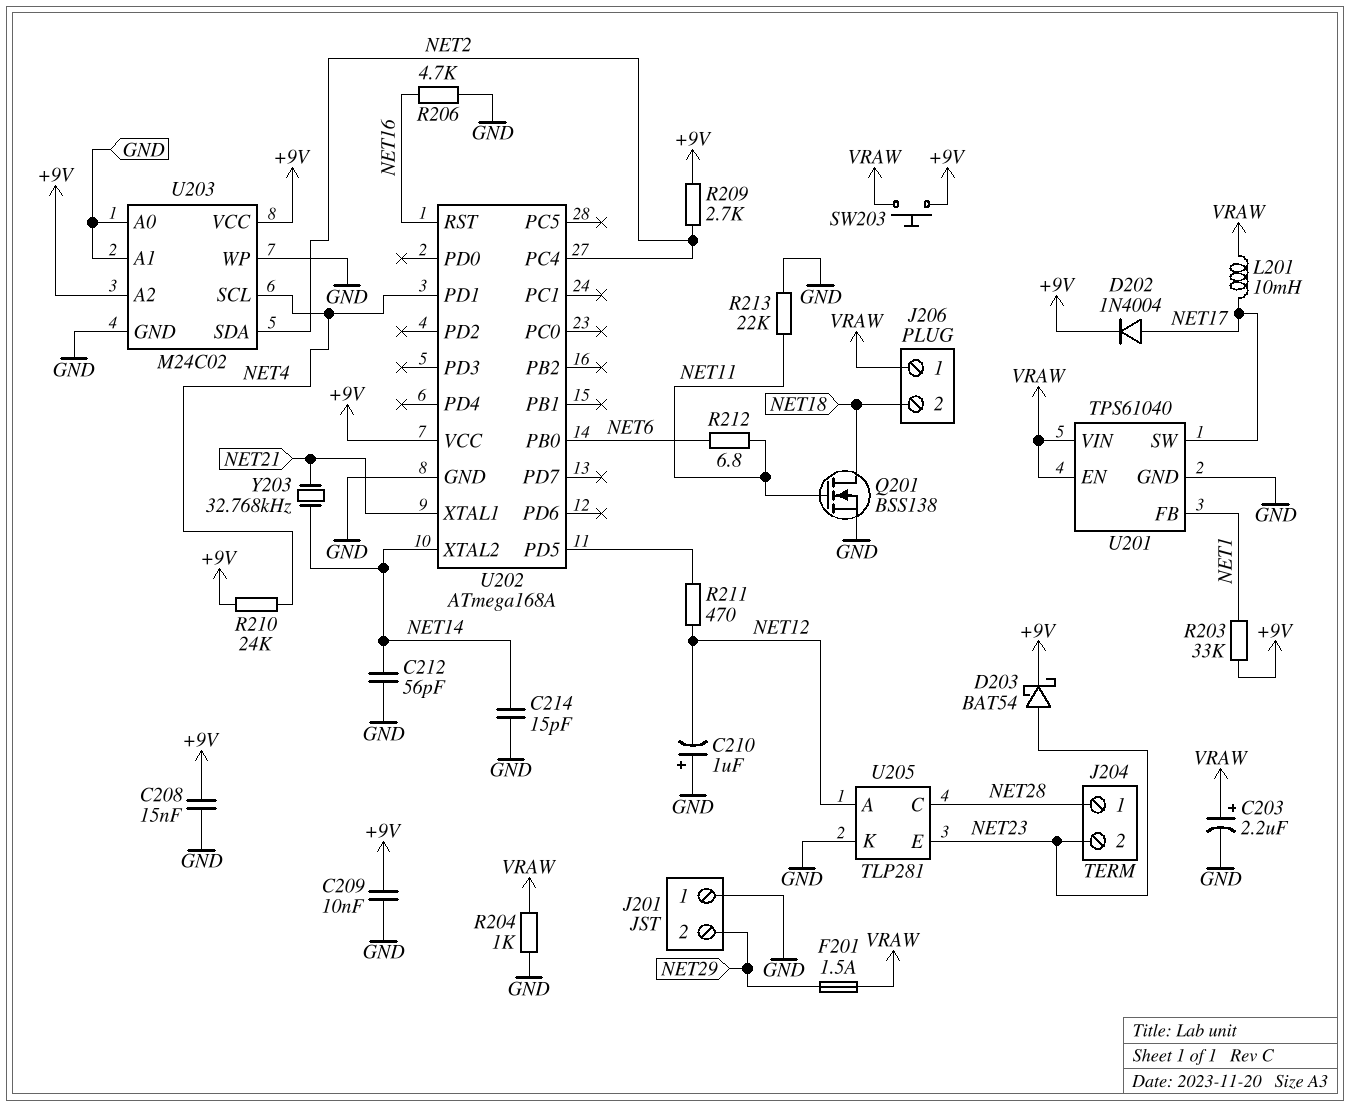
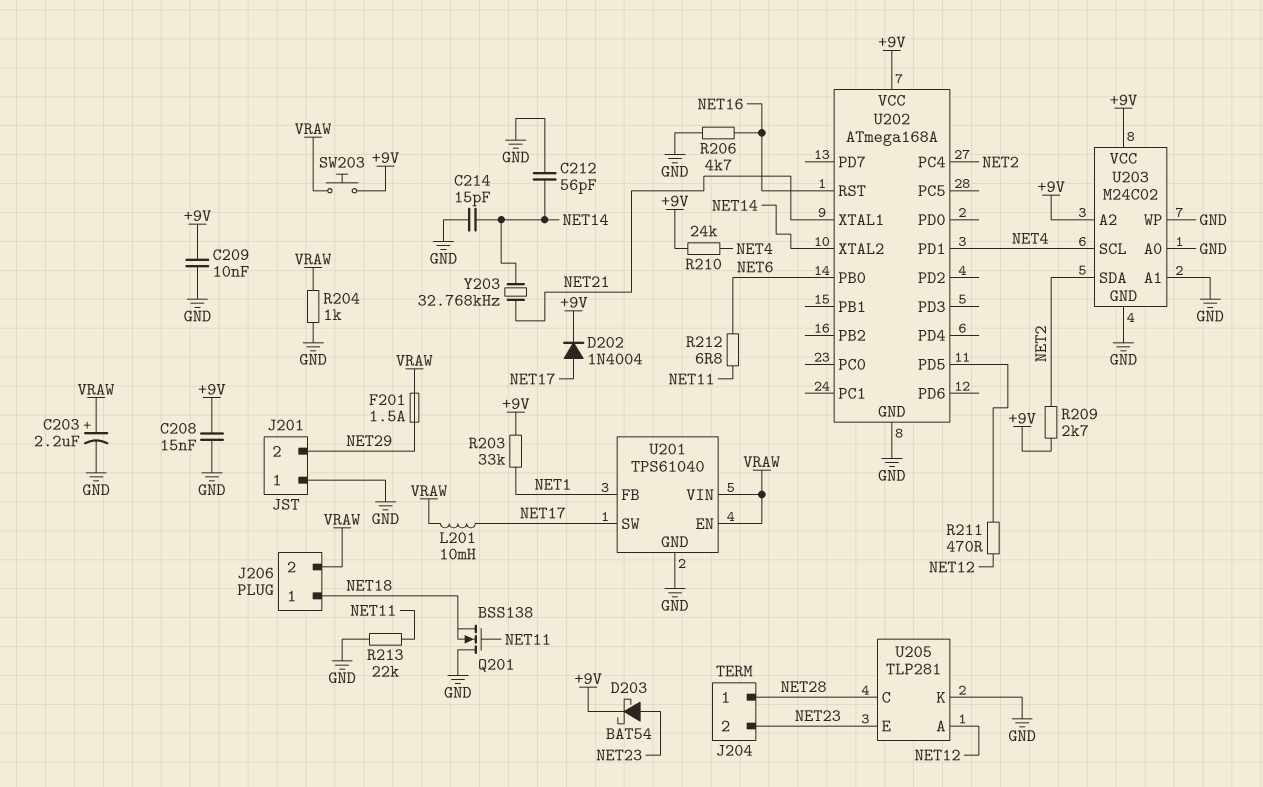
C210: 1uF (plus GND, minus NET12) -> none
J206 pin 1: VRAW -> NET18
J206 pin 2: NET18 -> VRAW
Q201: NMOS BSS138 (G NET11, D NET18, S GND) -> NMOS BSS138 (G NET11, D GND, S NET18)

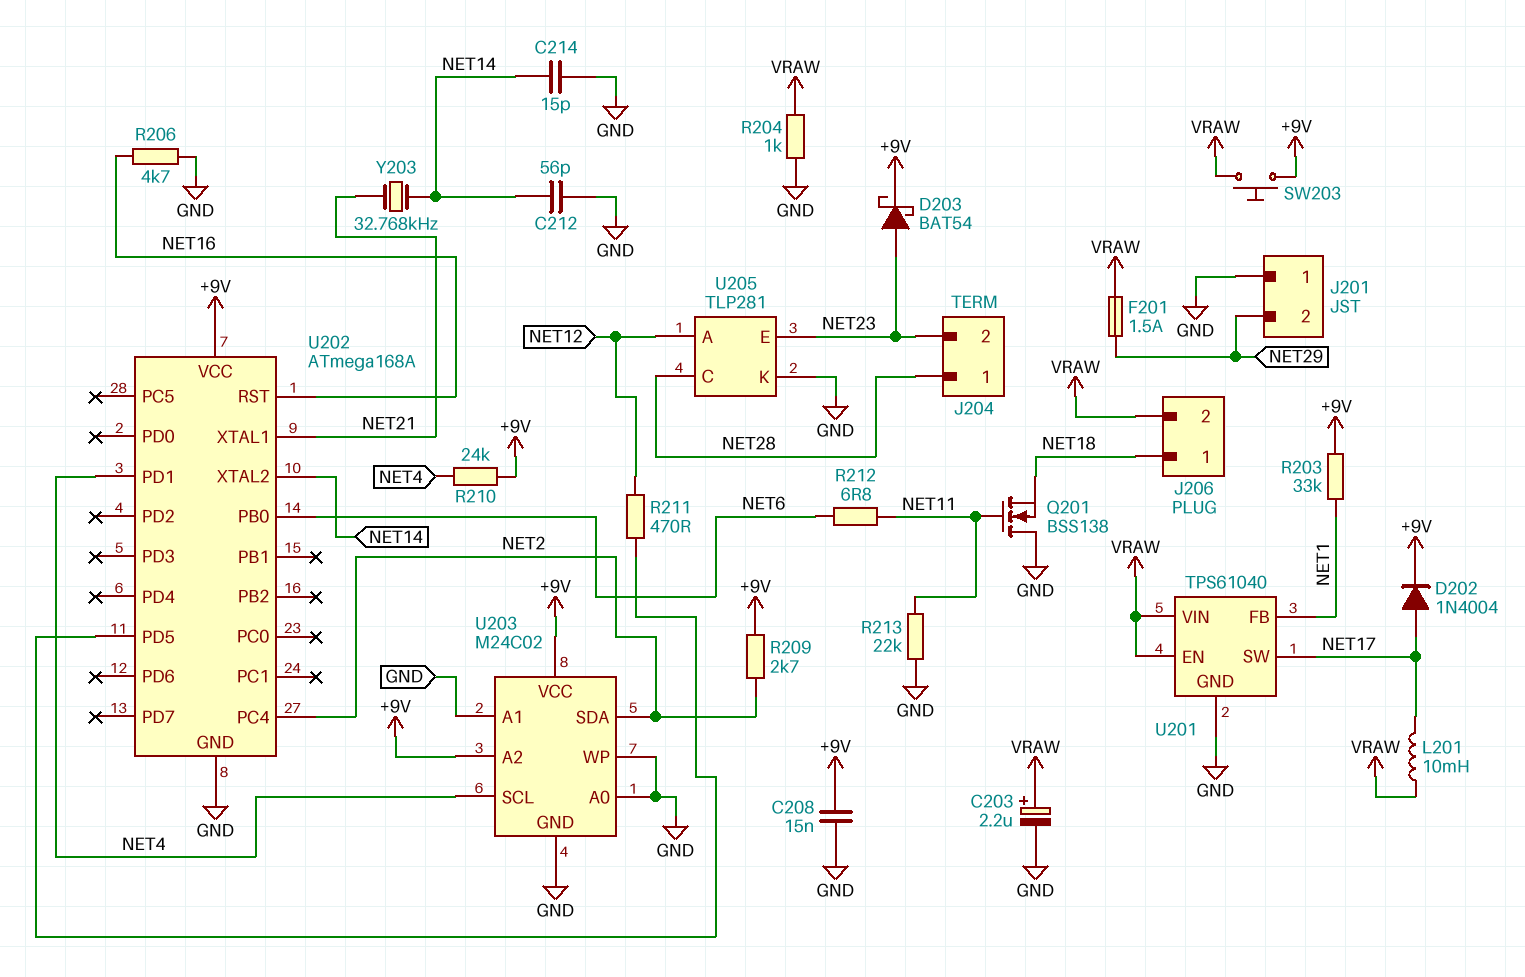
C209: 10nF (+9V, GND) -> none

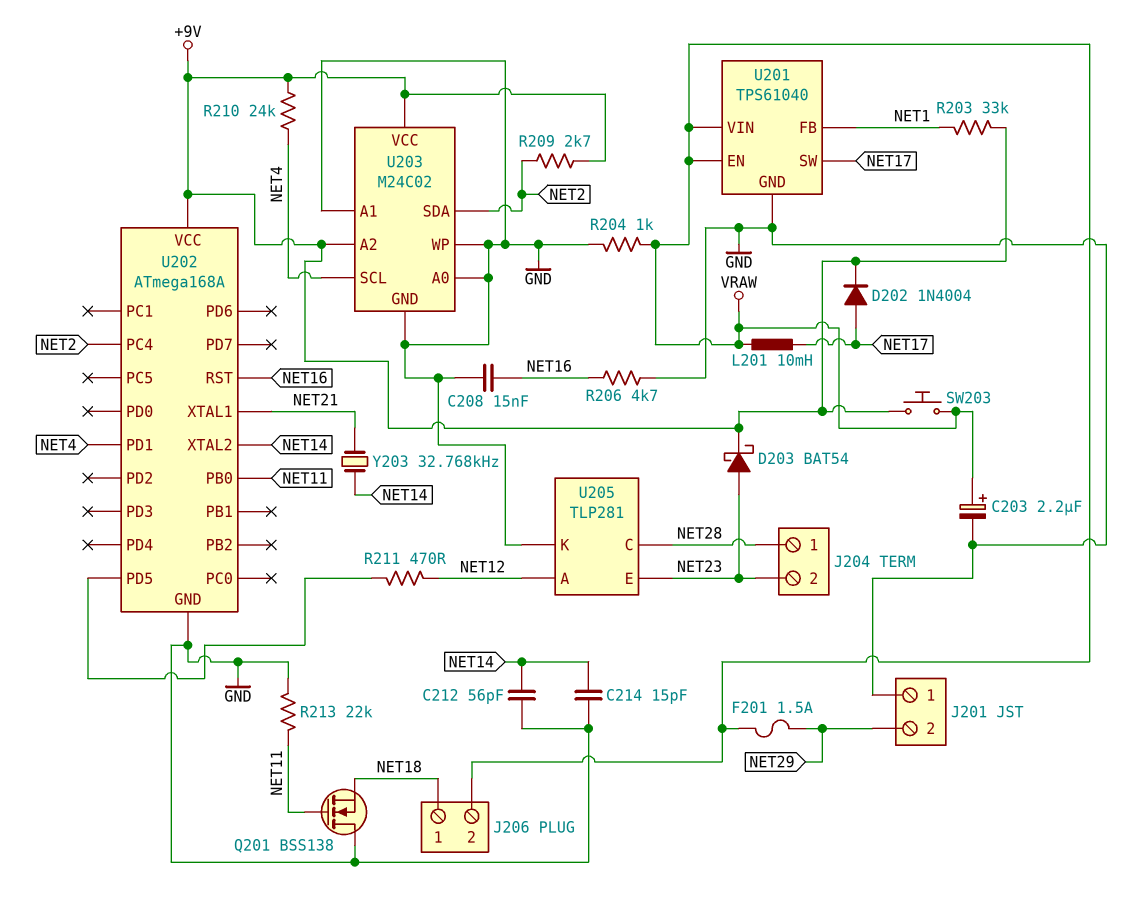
C208: 15nF (+9V, GND) -> 15nF (GND, NET16)
R212: 6.8 (NET6, NET11) -> none
U202 pin PB0: NET6 -> NET11

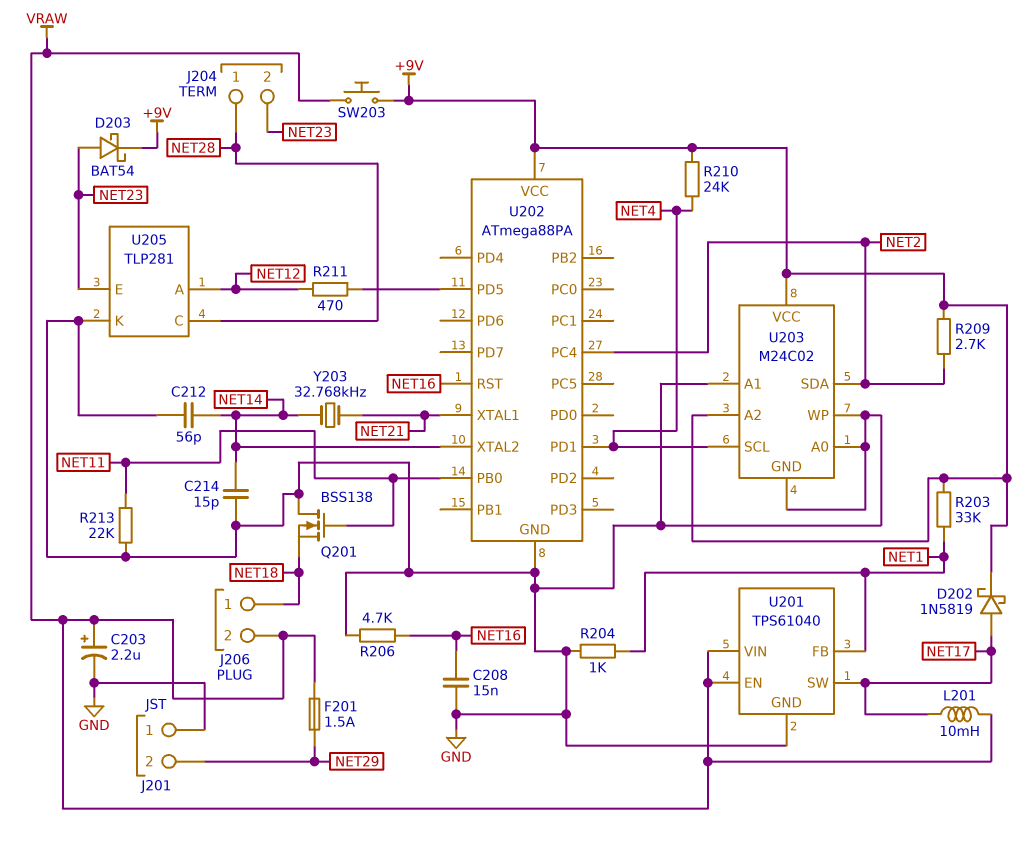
D202: diode 1N4004 (A NET17, K +9V) -> schottky 1N5819 (A NET17, K +9V)
R204: 1k (GND, VRAW) -> 1k (GND, NET1)
U202: ATmega168A -> ATmega88PA

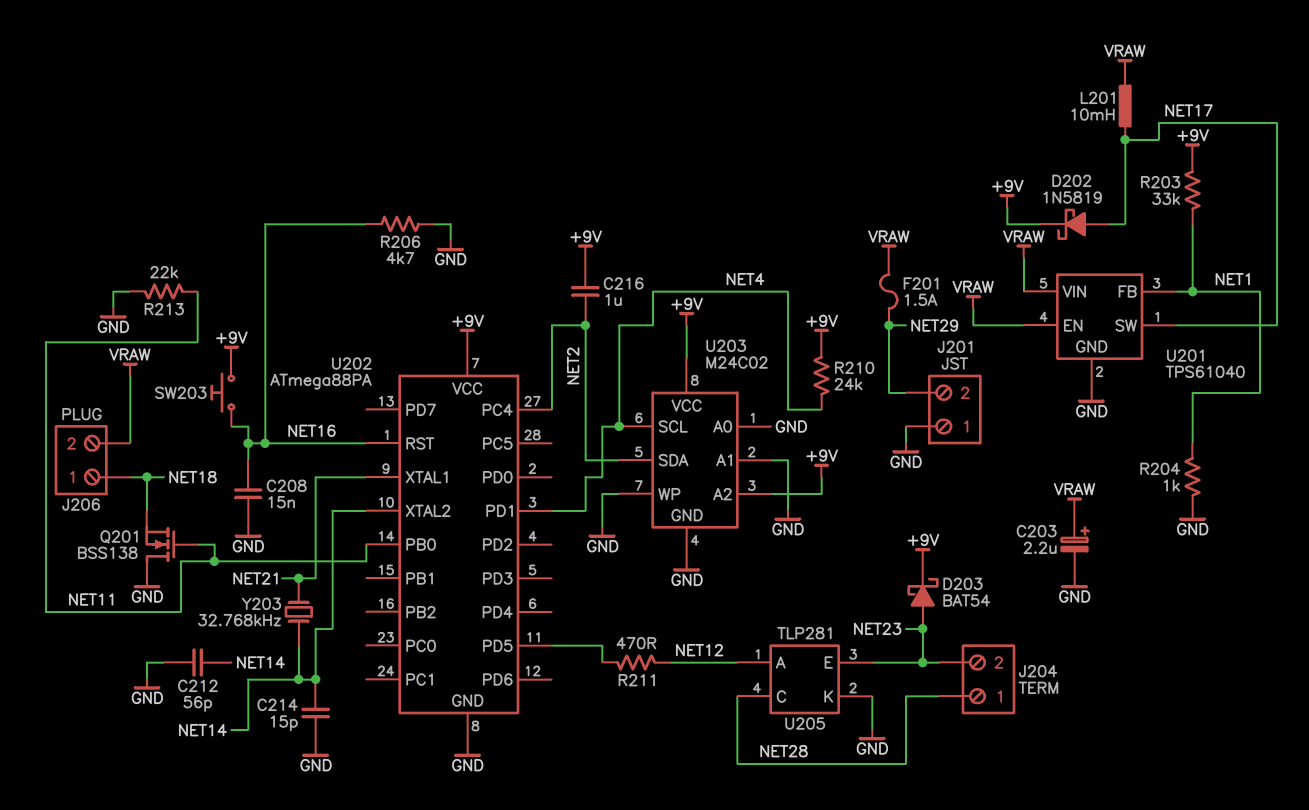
C216: none -> 1uF (+9V, NET2)
R209: 2.7k (+9V, NET2) -> none
SW203: button (+9V, VRAW) -> button (+9V, NET16)

